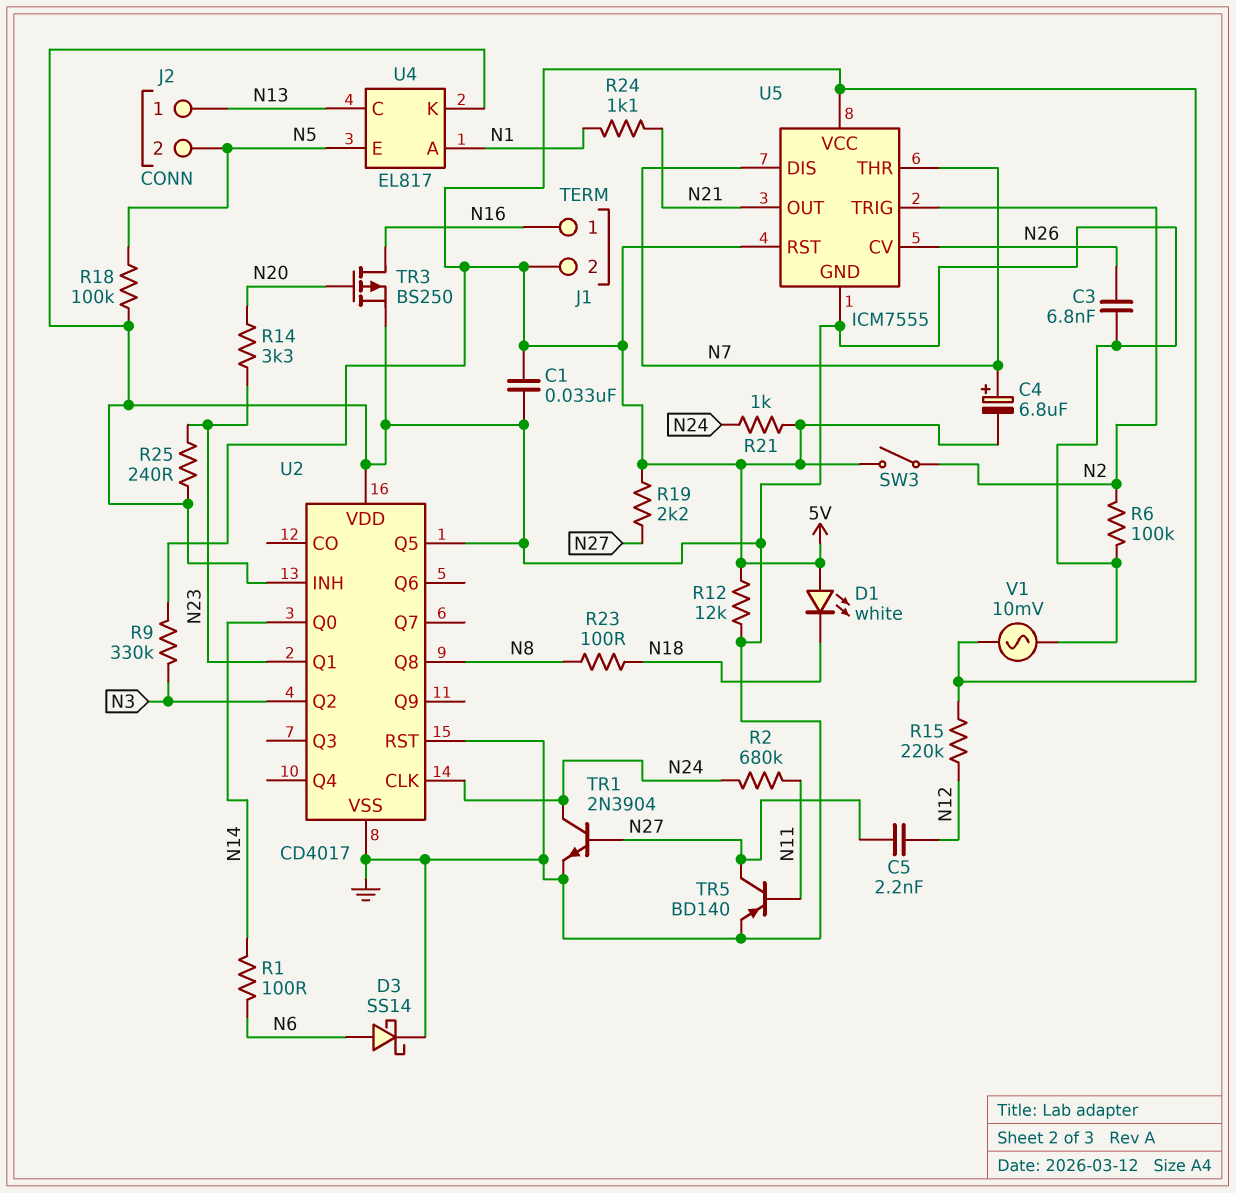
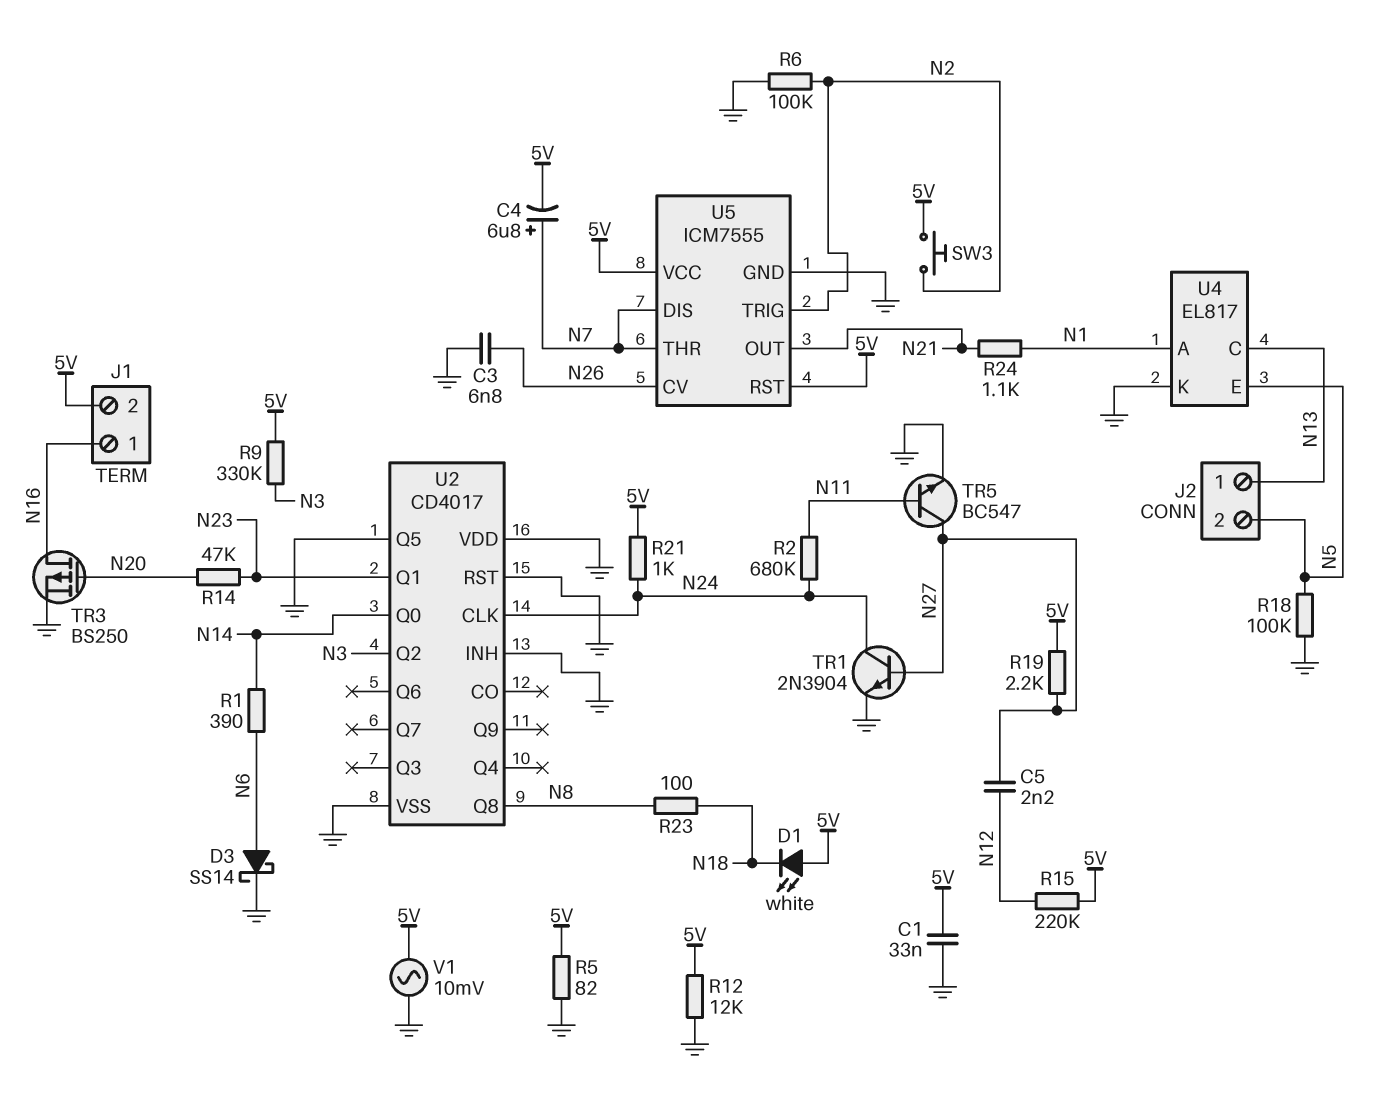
R1: 100 (N6, N14) -> 390 (N6, N14)
R5: none -> 82 (5V, GND)
R14: 3.3k (N20, N23) -> 47k (N20, N23)
R25: 240 (GND, N23) -> none
SW3: switch (5V, N2) -> button (5V, N2)
TR5: PNP BD140 (B N11, C N27, E GND) -> NPN BC547 (B N11, C N27, E GND)

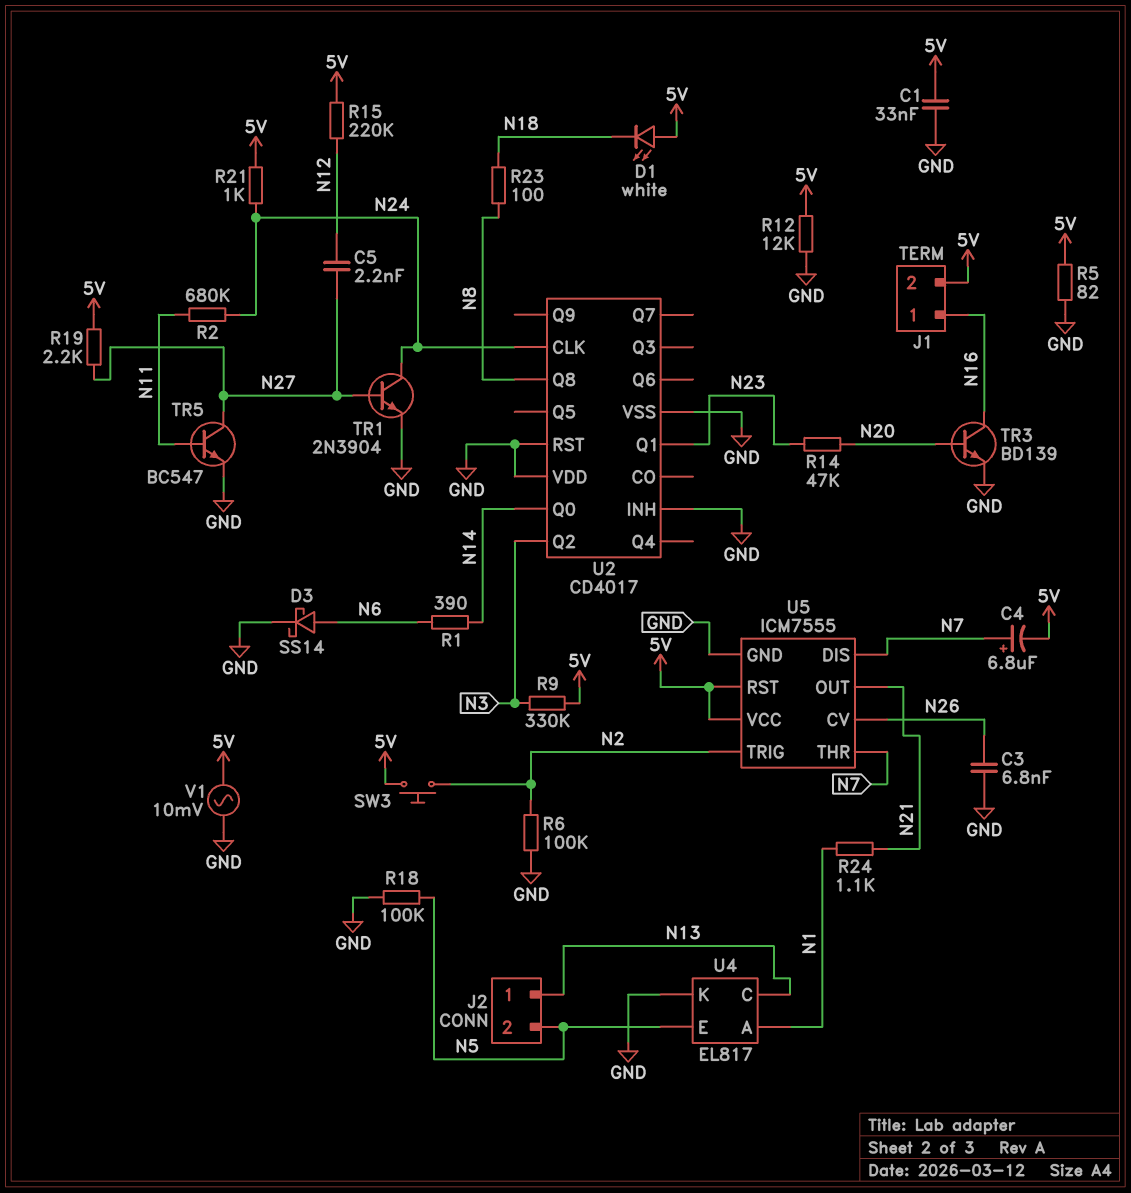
TR3: PMOS BS250 (G N20, D N16, S GND) -> NPN BD139 (B N20, C N16, E GND)
U2 pin Q5: GND -> none

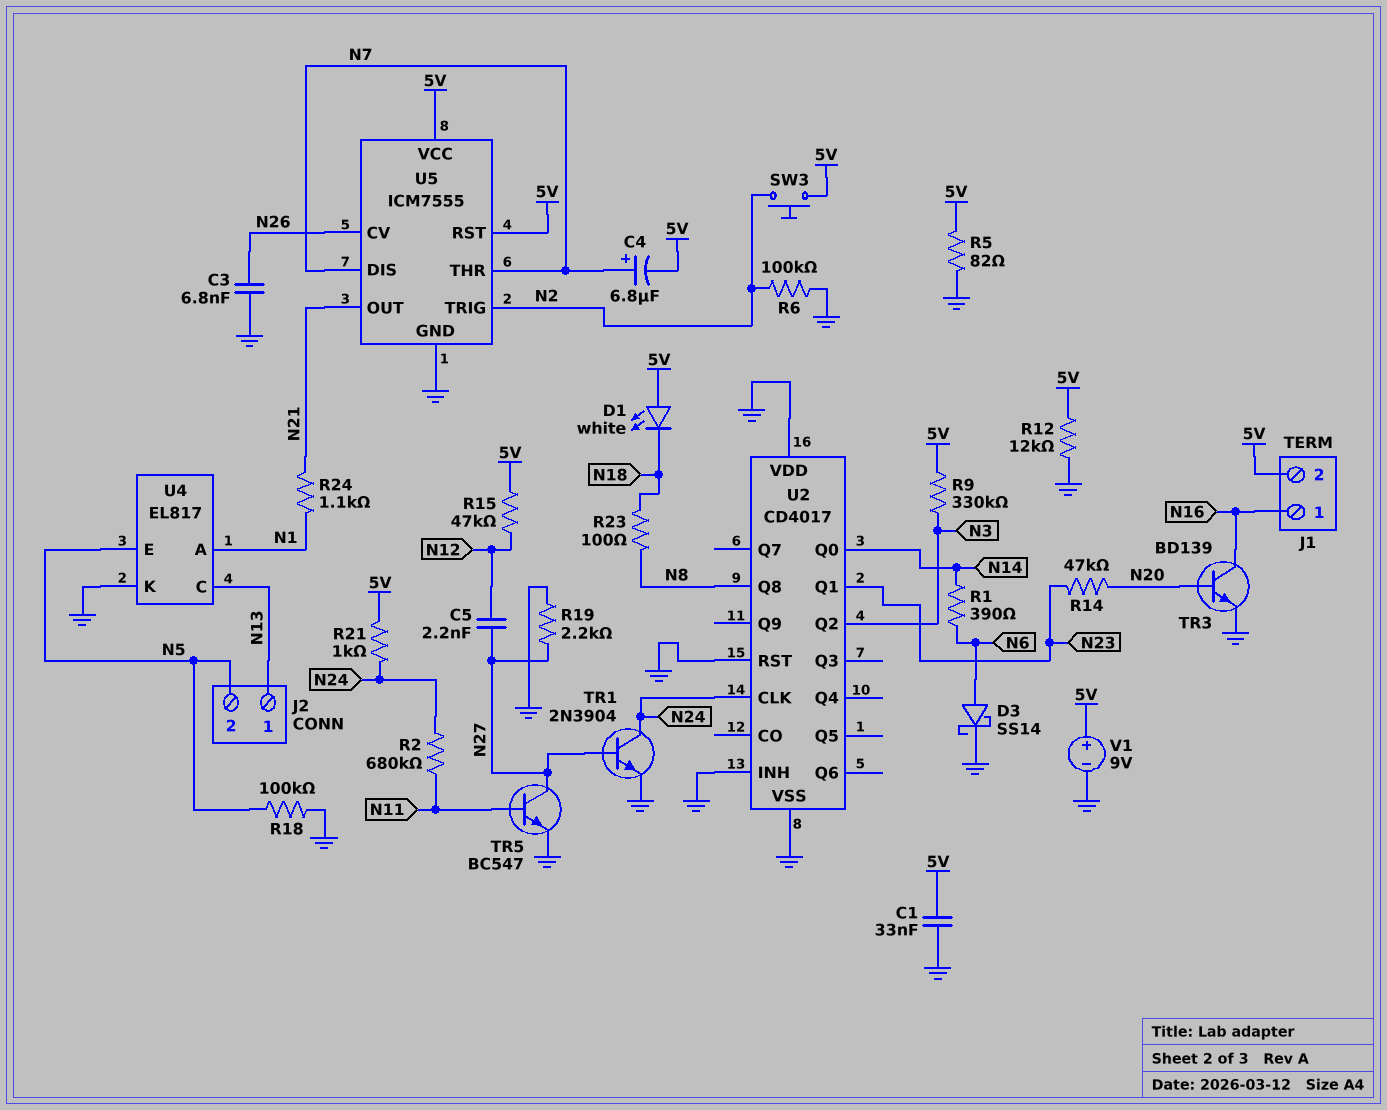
R15: 220k (5V, N12) -> 47k (5V, N12)
R19: 2.2k (5V, N27) -> 2.2k (GND, N27)
V1: AC 10mV (5V, GND) -> 9V (plus 5V, minus GND)

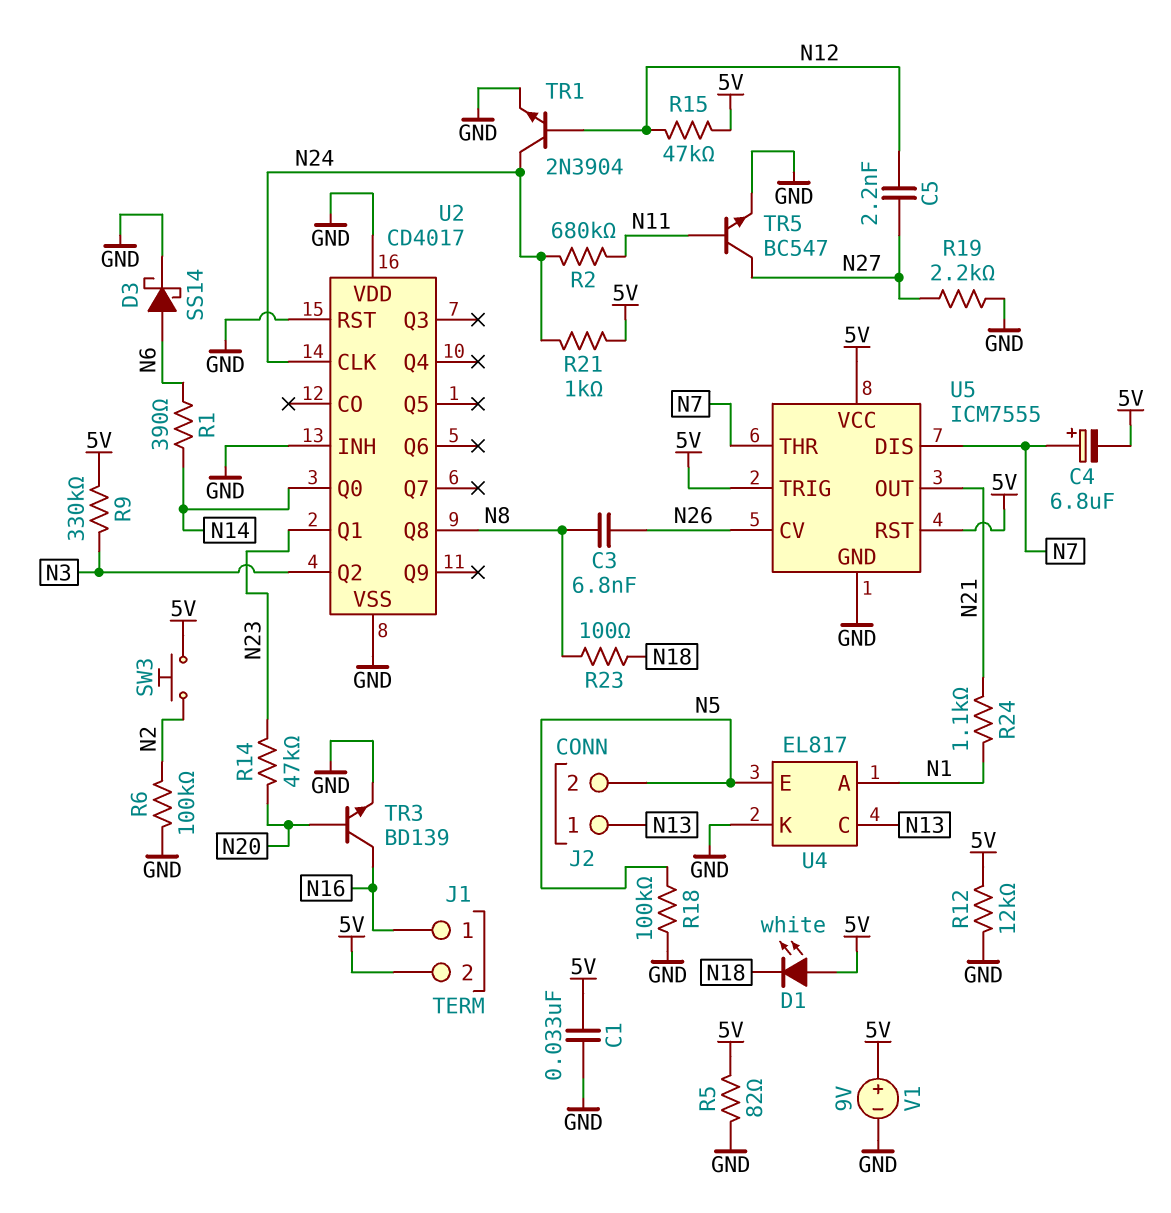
C3: 6.8nF (GND, N26) -> 6.8nF (N8, N26)
TR1: NPN 2N3904 (B N27, C N24, E GND) -> NPN 2N3904 (B N12, C N24, E GND)
U5 pin TRIG: N2 -> 5V

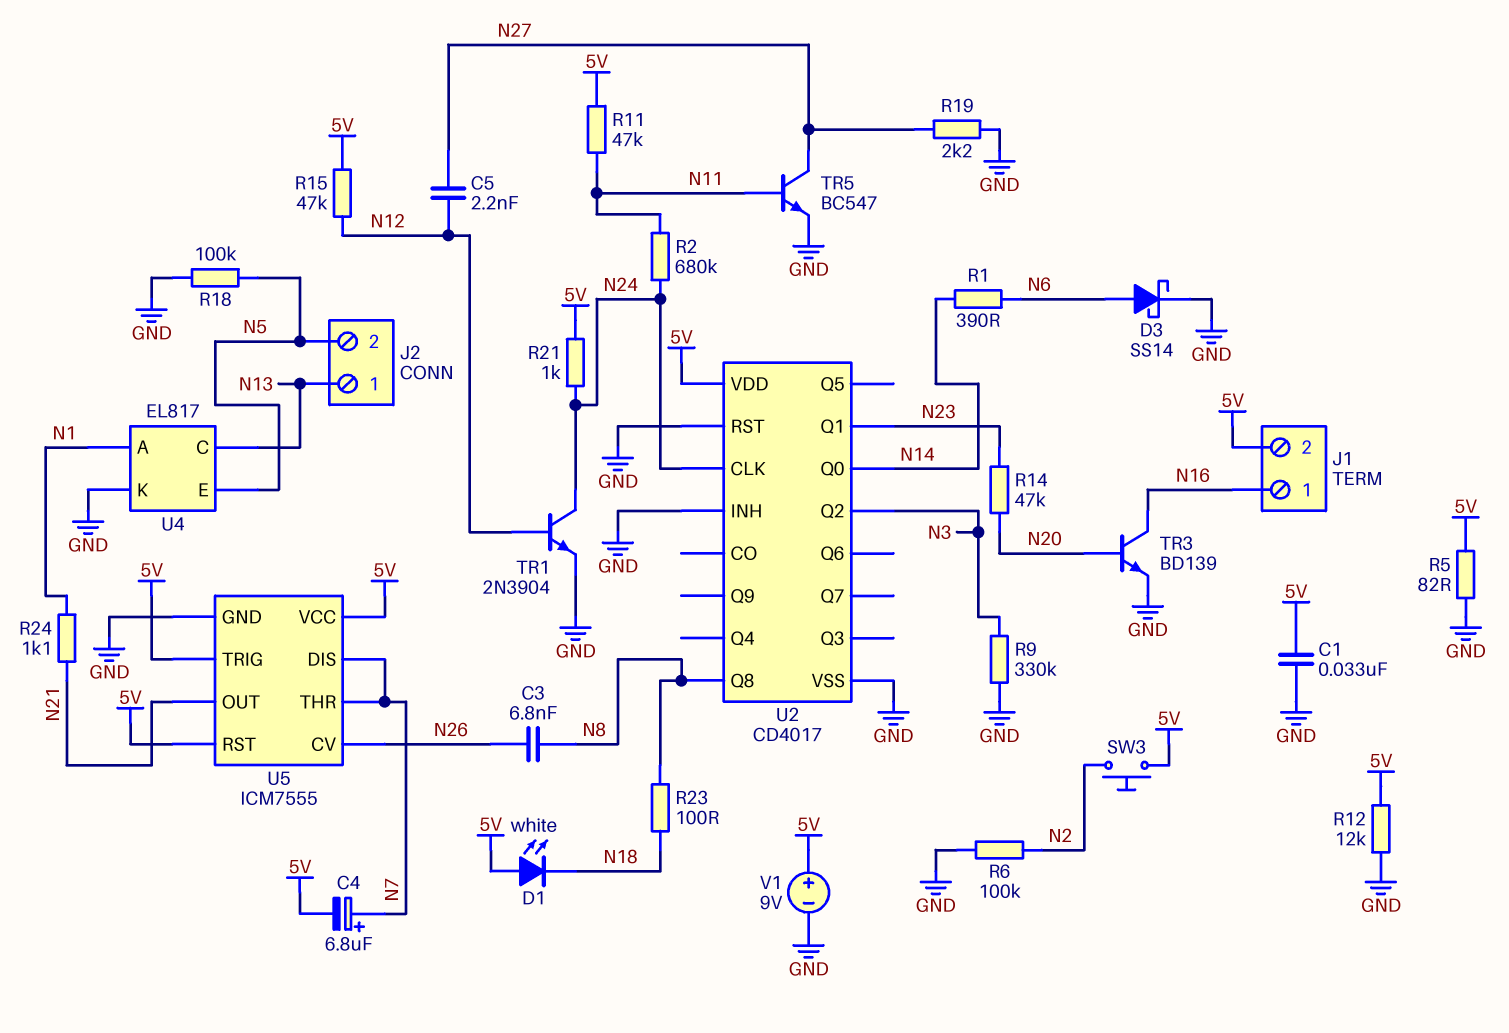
R9: 330k (5V, N3) -> 330k (GND, N3)
R11: none -> 47k (5V, N11)
U2 pin VDD: GND -> 5V

